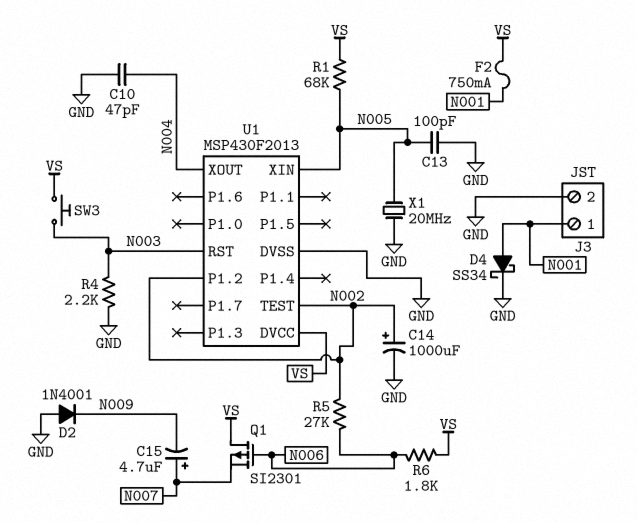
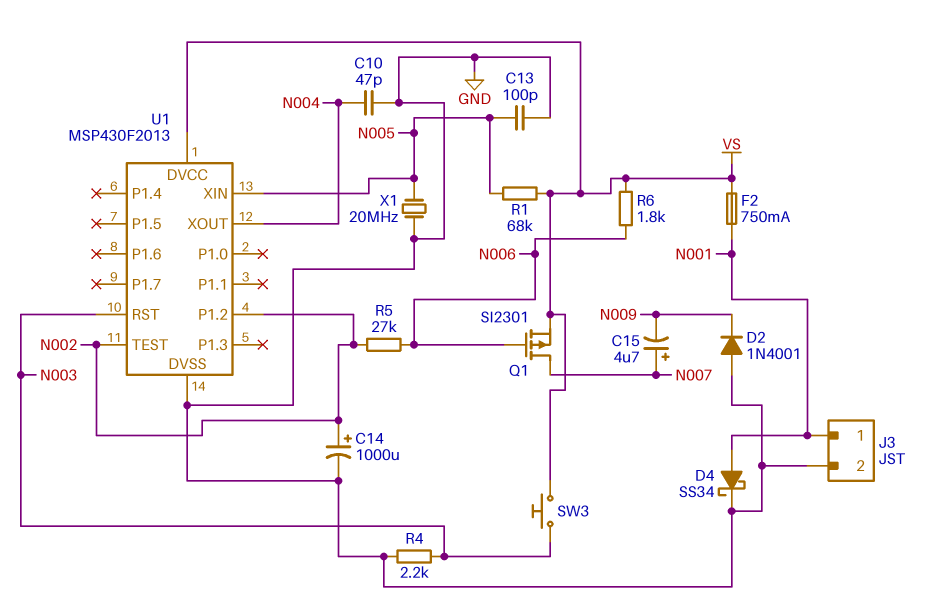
Q1: PMOS SI2301 (G N006, D VS, S N007) -> PMOS SI2301 (G N006, D N007, S VS)

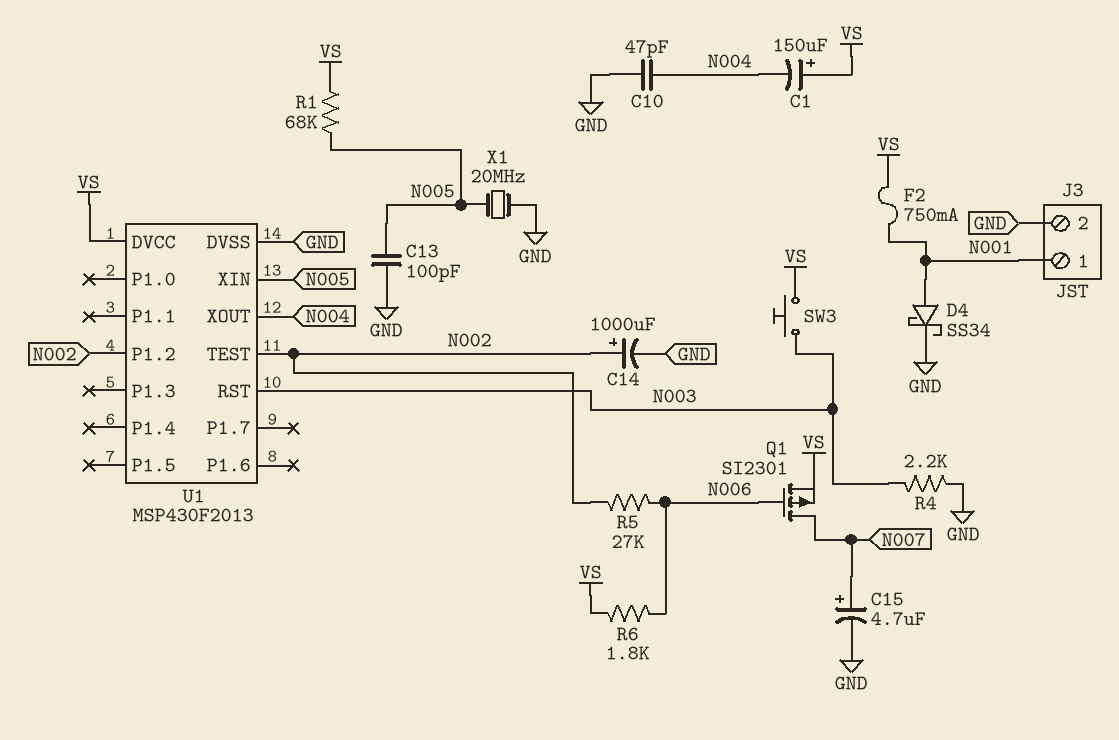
C1: none -> 150uF (plus VS, minus N004)
C15: 4.7uF (plus N007, minus N009) -> 4.7uF (plus N007, minus GND)
D2: diode 1N4001 (A GND, K N009) -> none

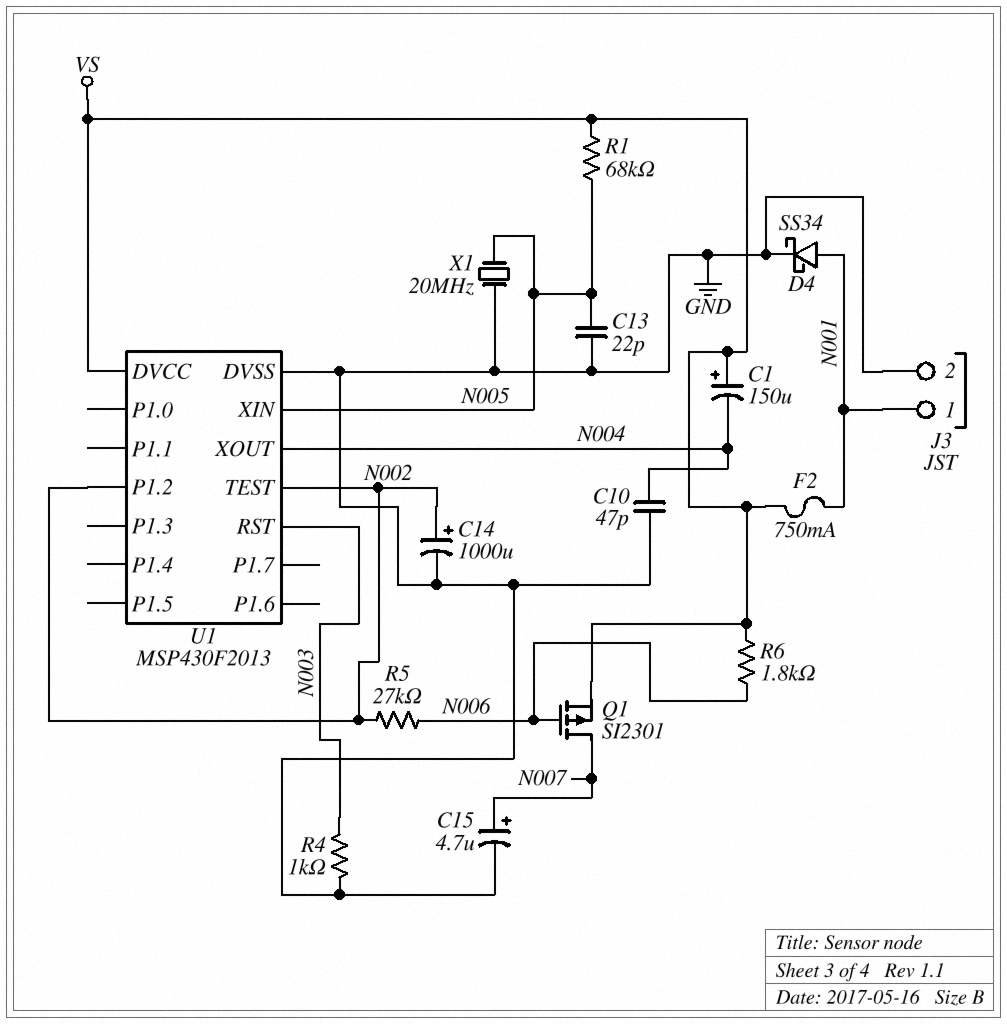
C13: 100pF (GND, N005) -> 22pF (GND, N005)
R4: 2.2k (GND, N003) -> 1k (GND, N003)
SW3: button (N003, VS) -> none

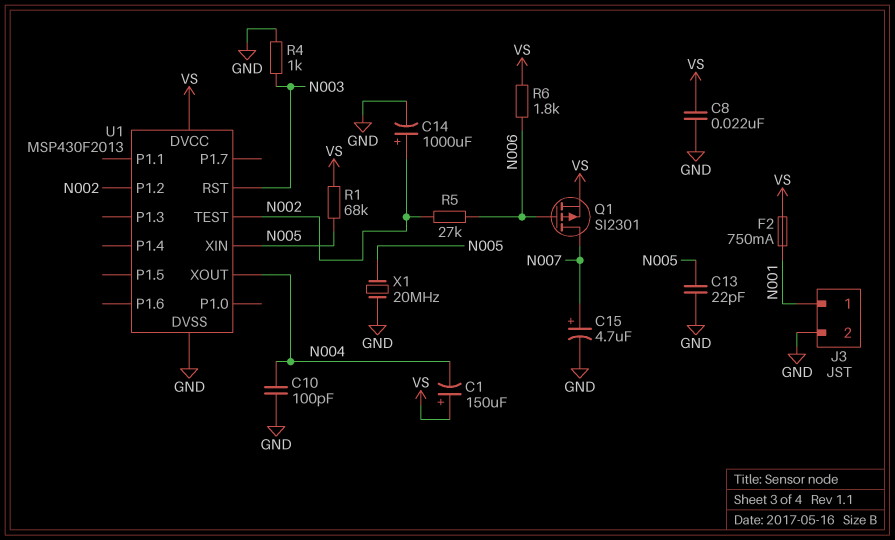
C8: none -> 22nF (GND, VS)
C10: 47pF (GND, N004) -> 100pF (GND, N004)
D4: schottky SS34 (A N001, K GND) -> none

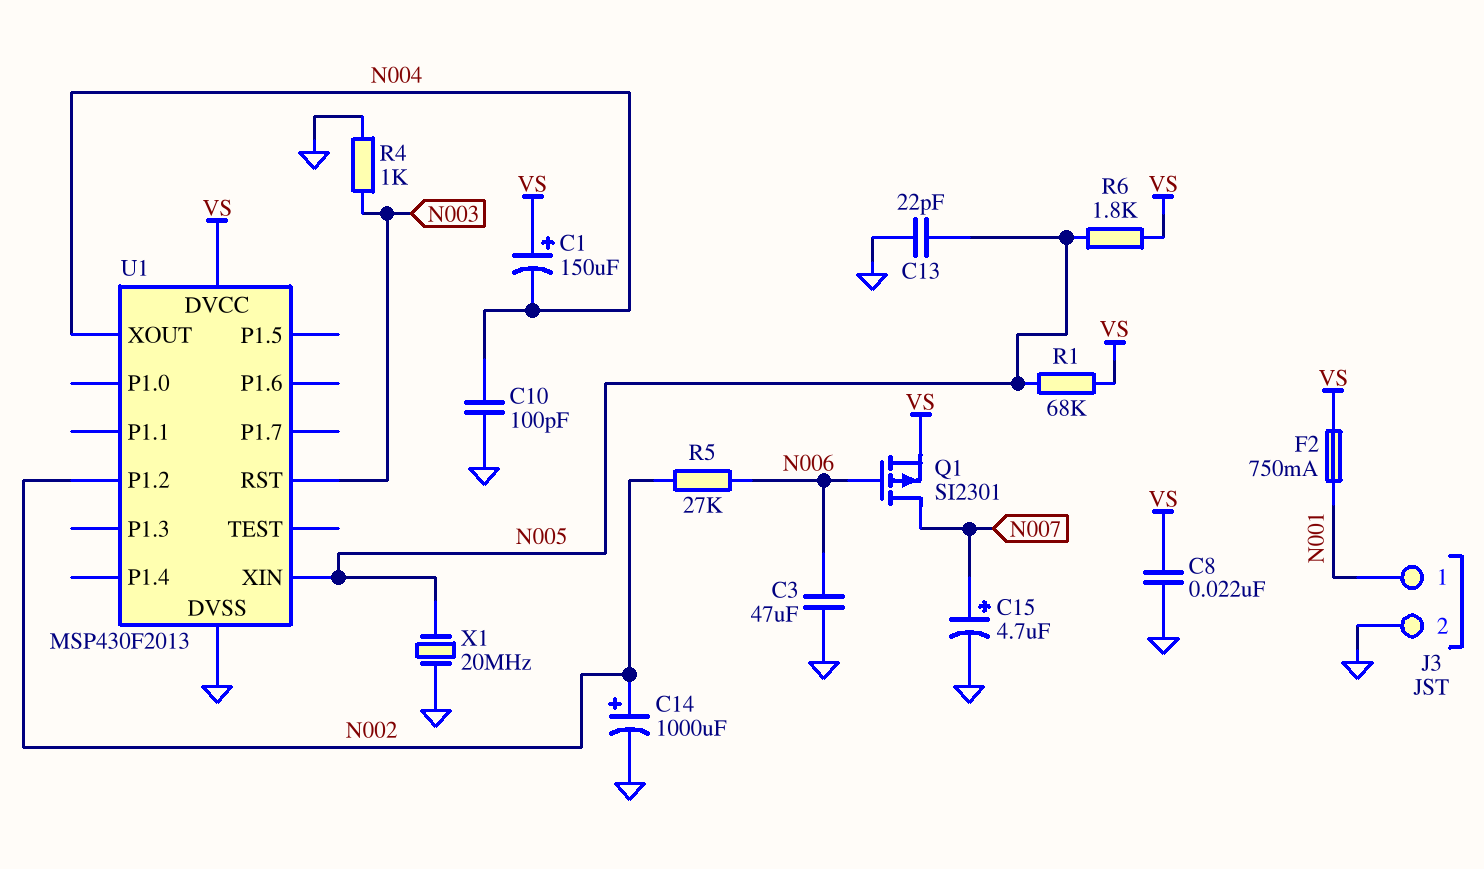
C3: none -> 47uF (GND, N006)
R6: 1.8k (N006, VS) -> 1.8k (N005, VS)
U1 pin TEST: N002 -> none

